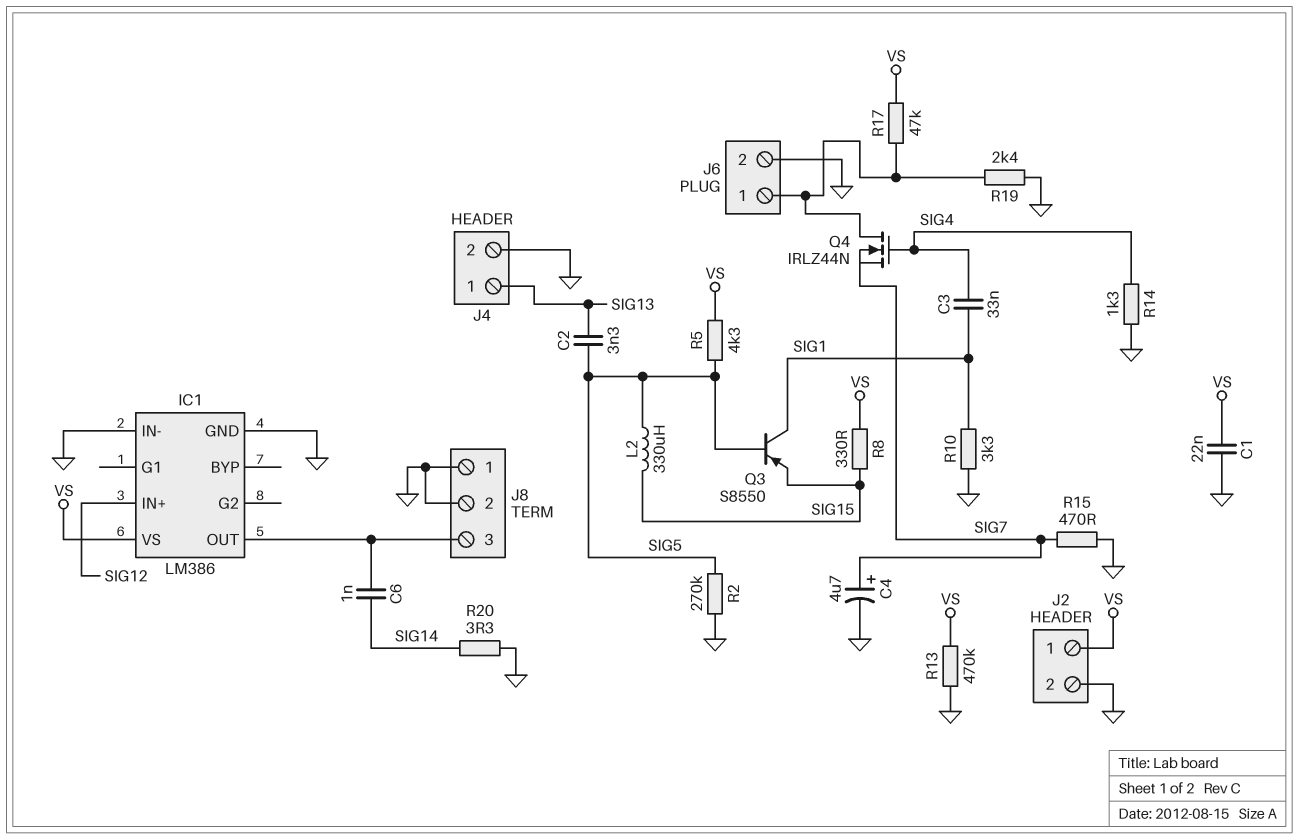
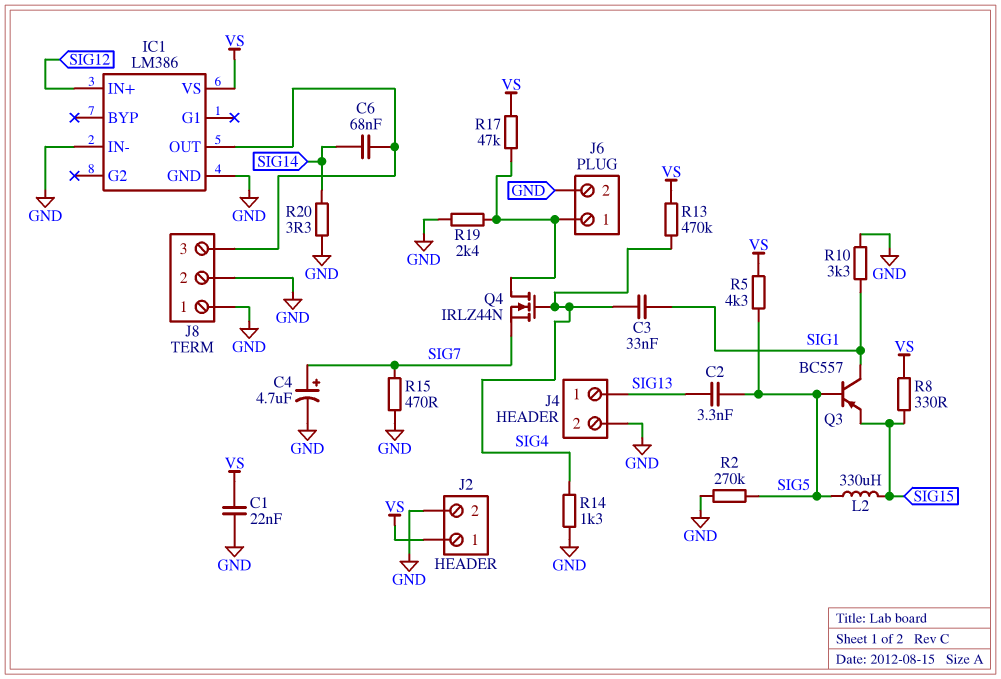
C6: 1nF (IC1/OUT, SIG14) -> 68nF (IC1/OUT, SIG14)
Q3: PNP S8550 (B SIG5, C SIG1, E SIG15) -> PNP BC557 (B SIG5, C SIG1, E SIG15)
R13: 470k (GND, VS) -> 470k (SIG4, VS)

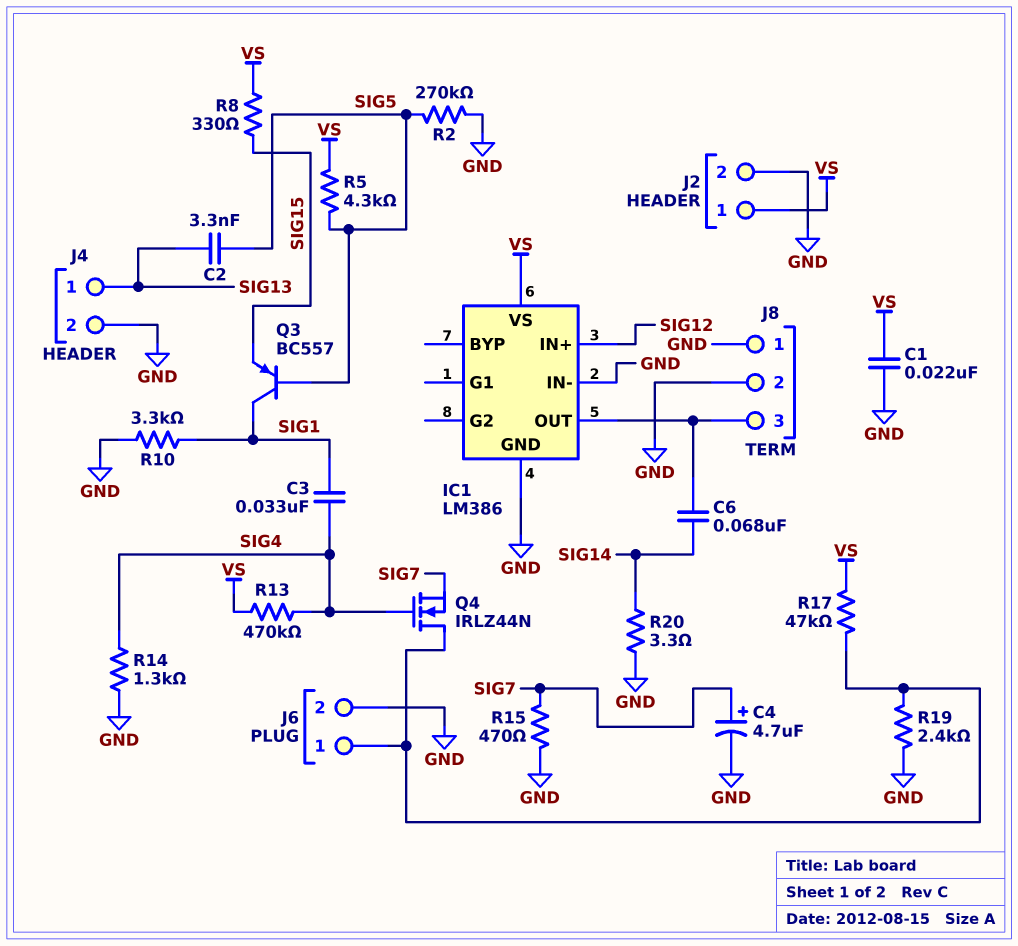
L2: 330uH (SIG5, SIG15) -> none

